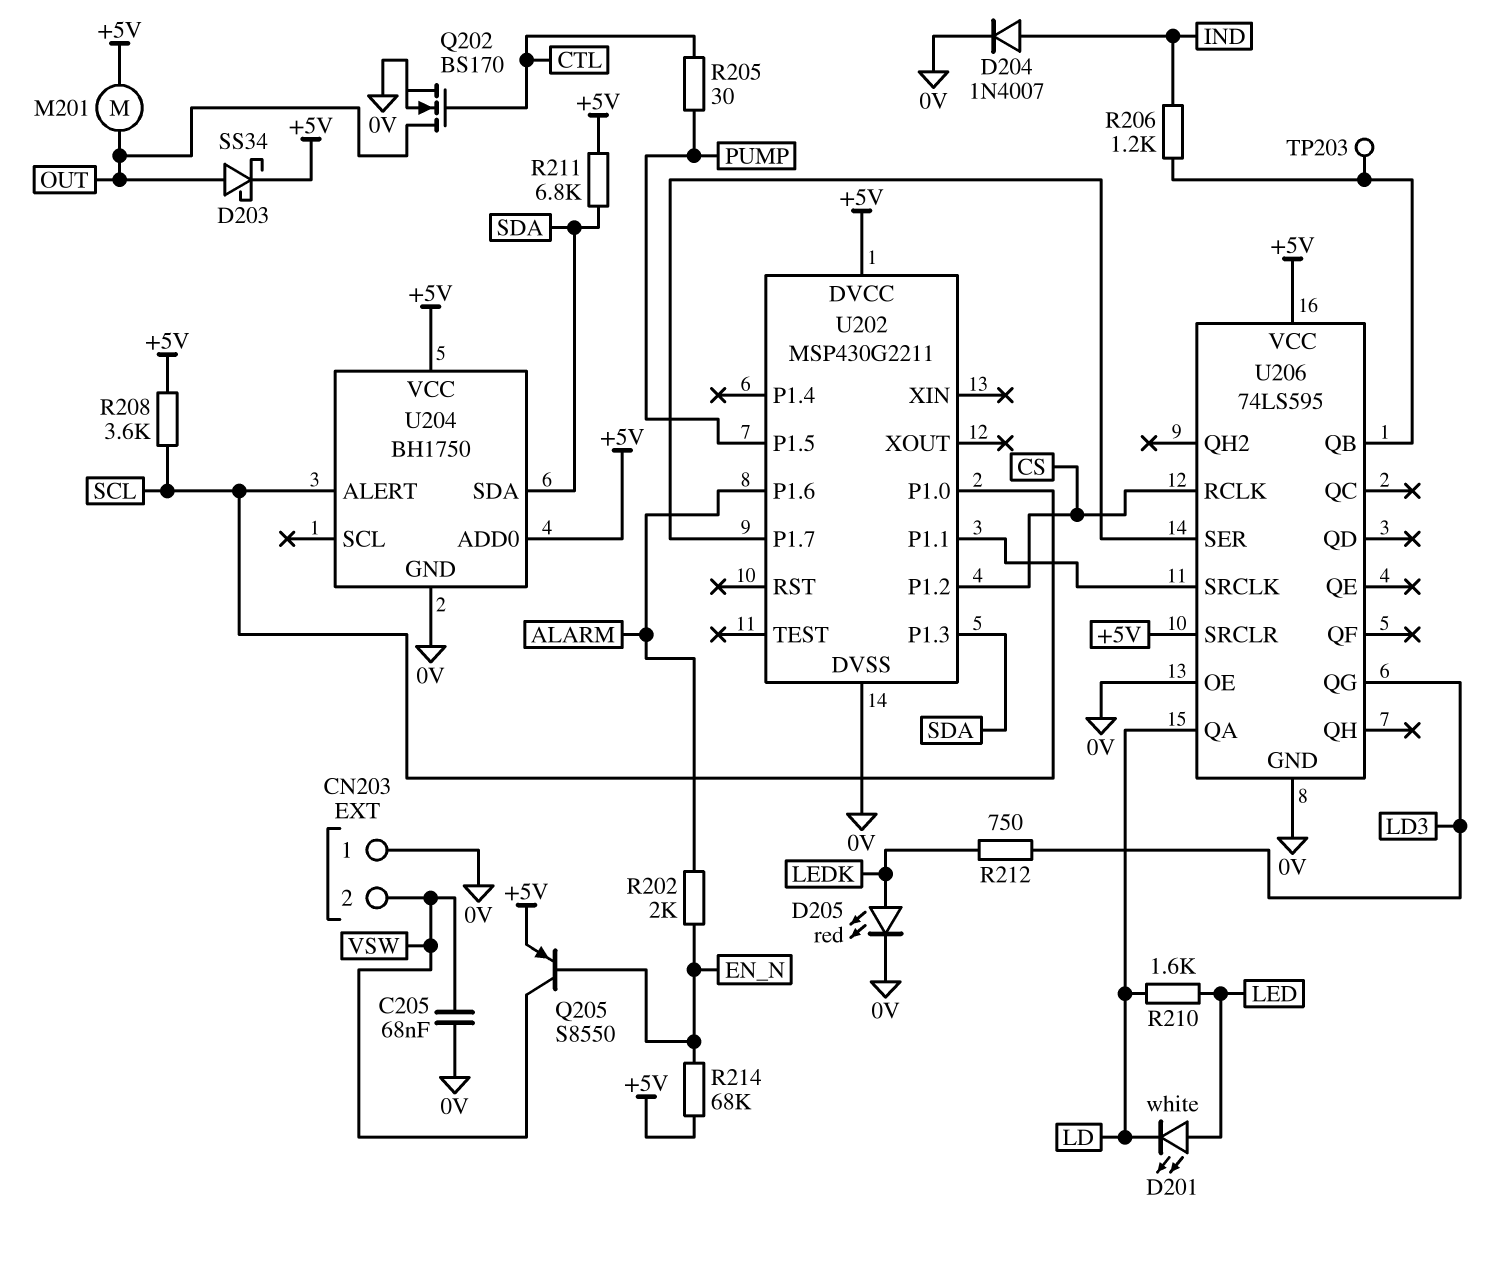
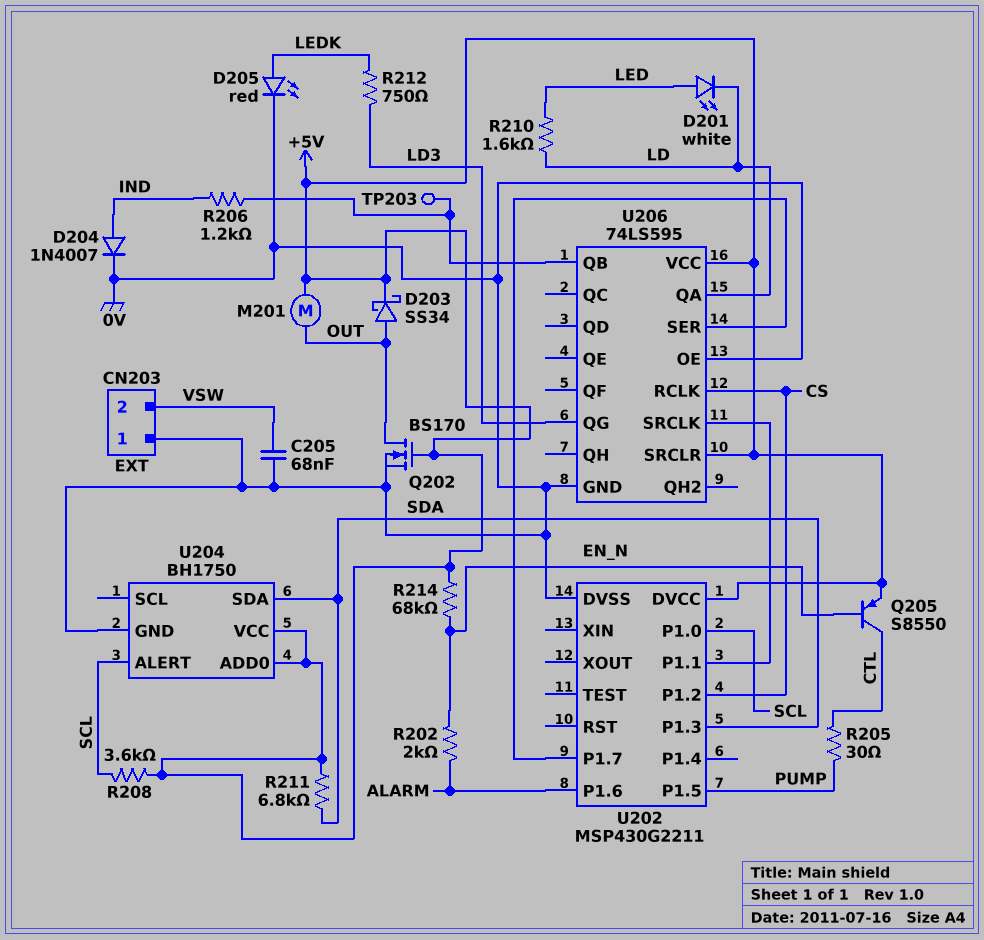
Q202: NMOS BS170 (G CTL, D OUT, S 0V) -> NMOS BS170 (G +5V, D OUT, S 0V)
Q205: PNP S8550 (B EN_N, C VSW, E +5V) -> PNP S8550 (B EN_N, C CTL, E +5V)

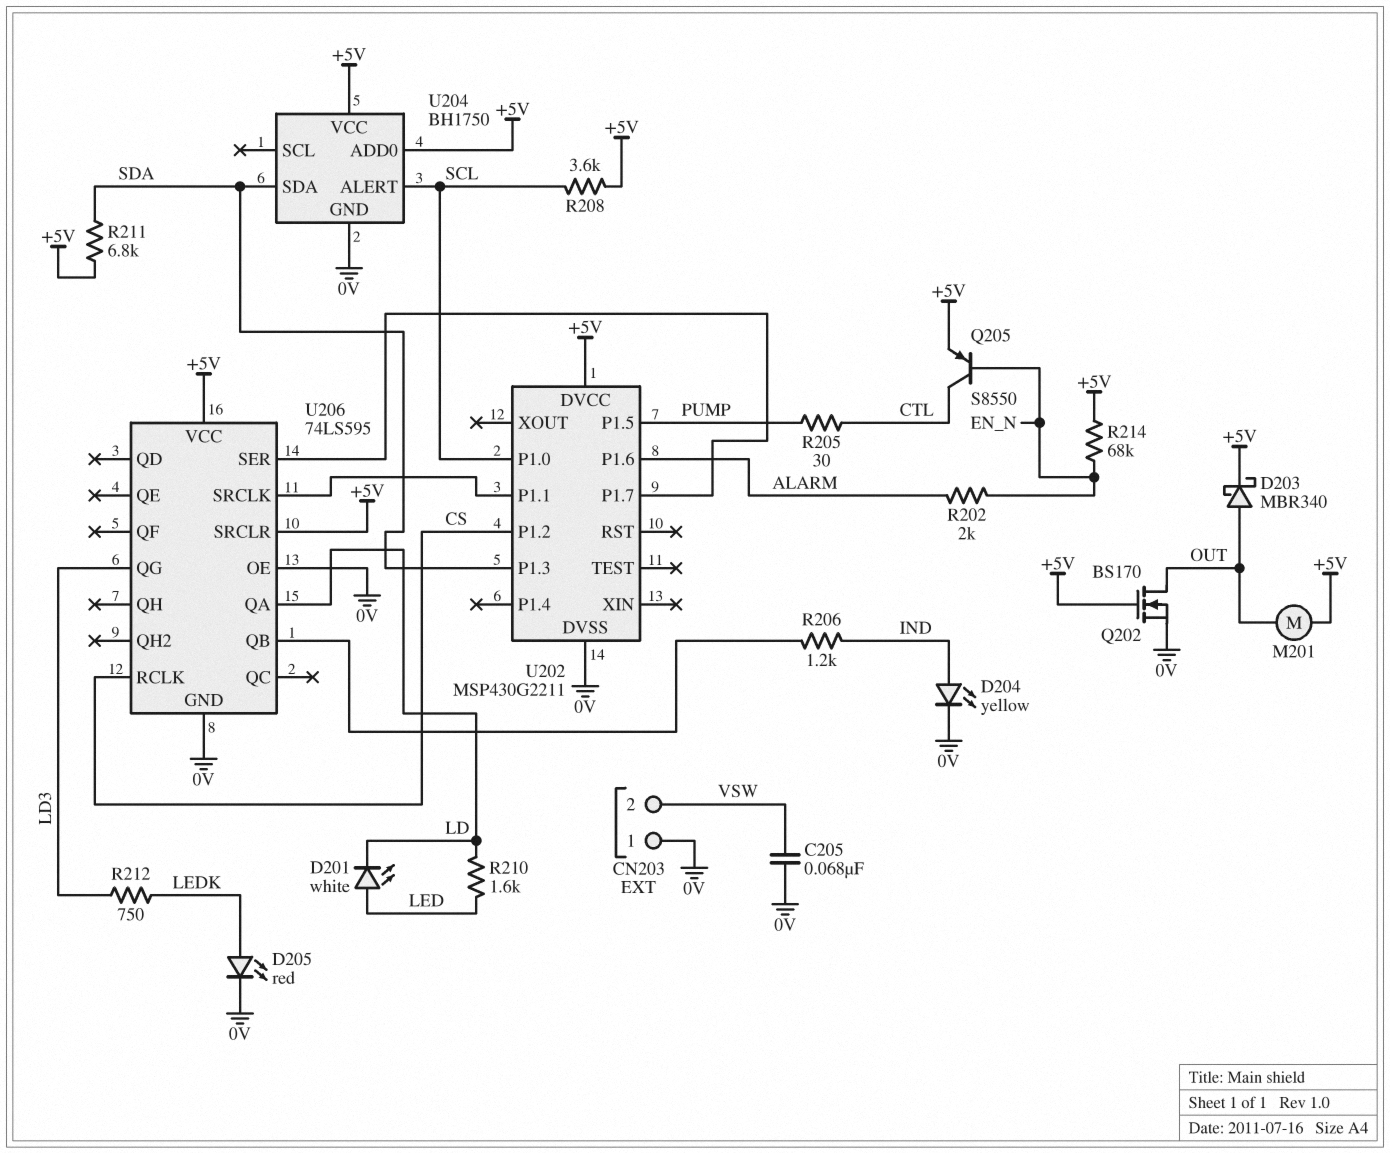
D203: schottky SS34 (A OUT, K +5V) -> schottky MBR340 (A OUT, K +5V)
D204: diode 1N4007 (A IND, K 0V) -> LED yellow (A IND, K 0V)
TP203: test point (U206/QB) -> none

